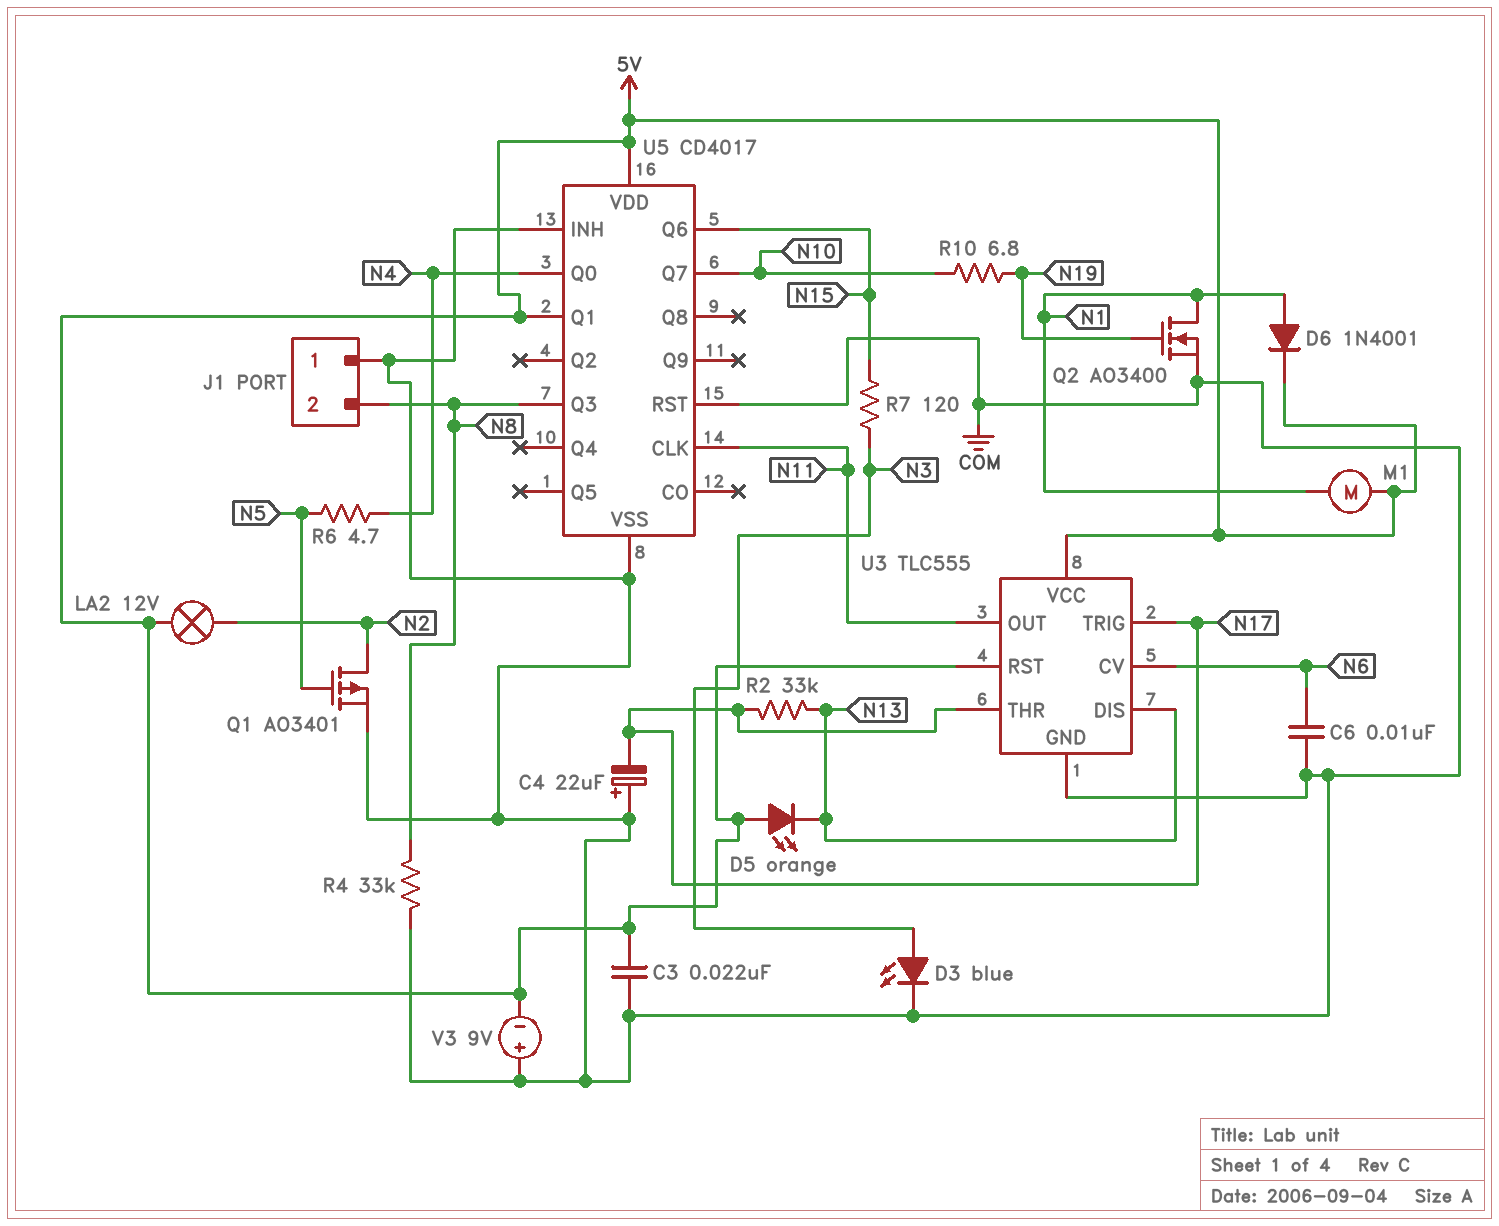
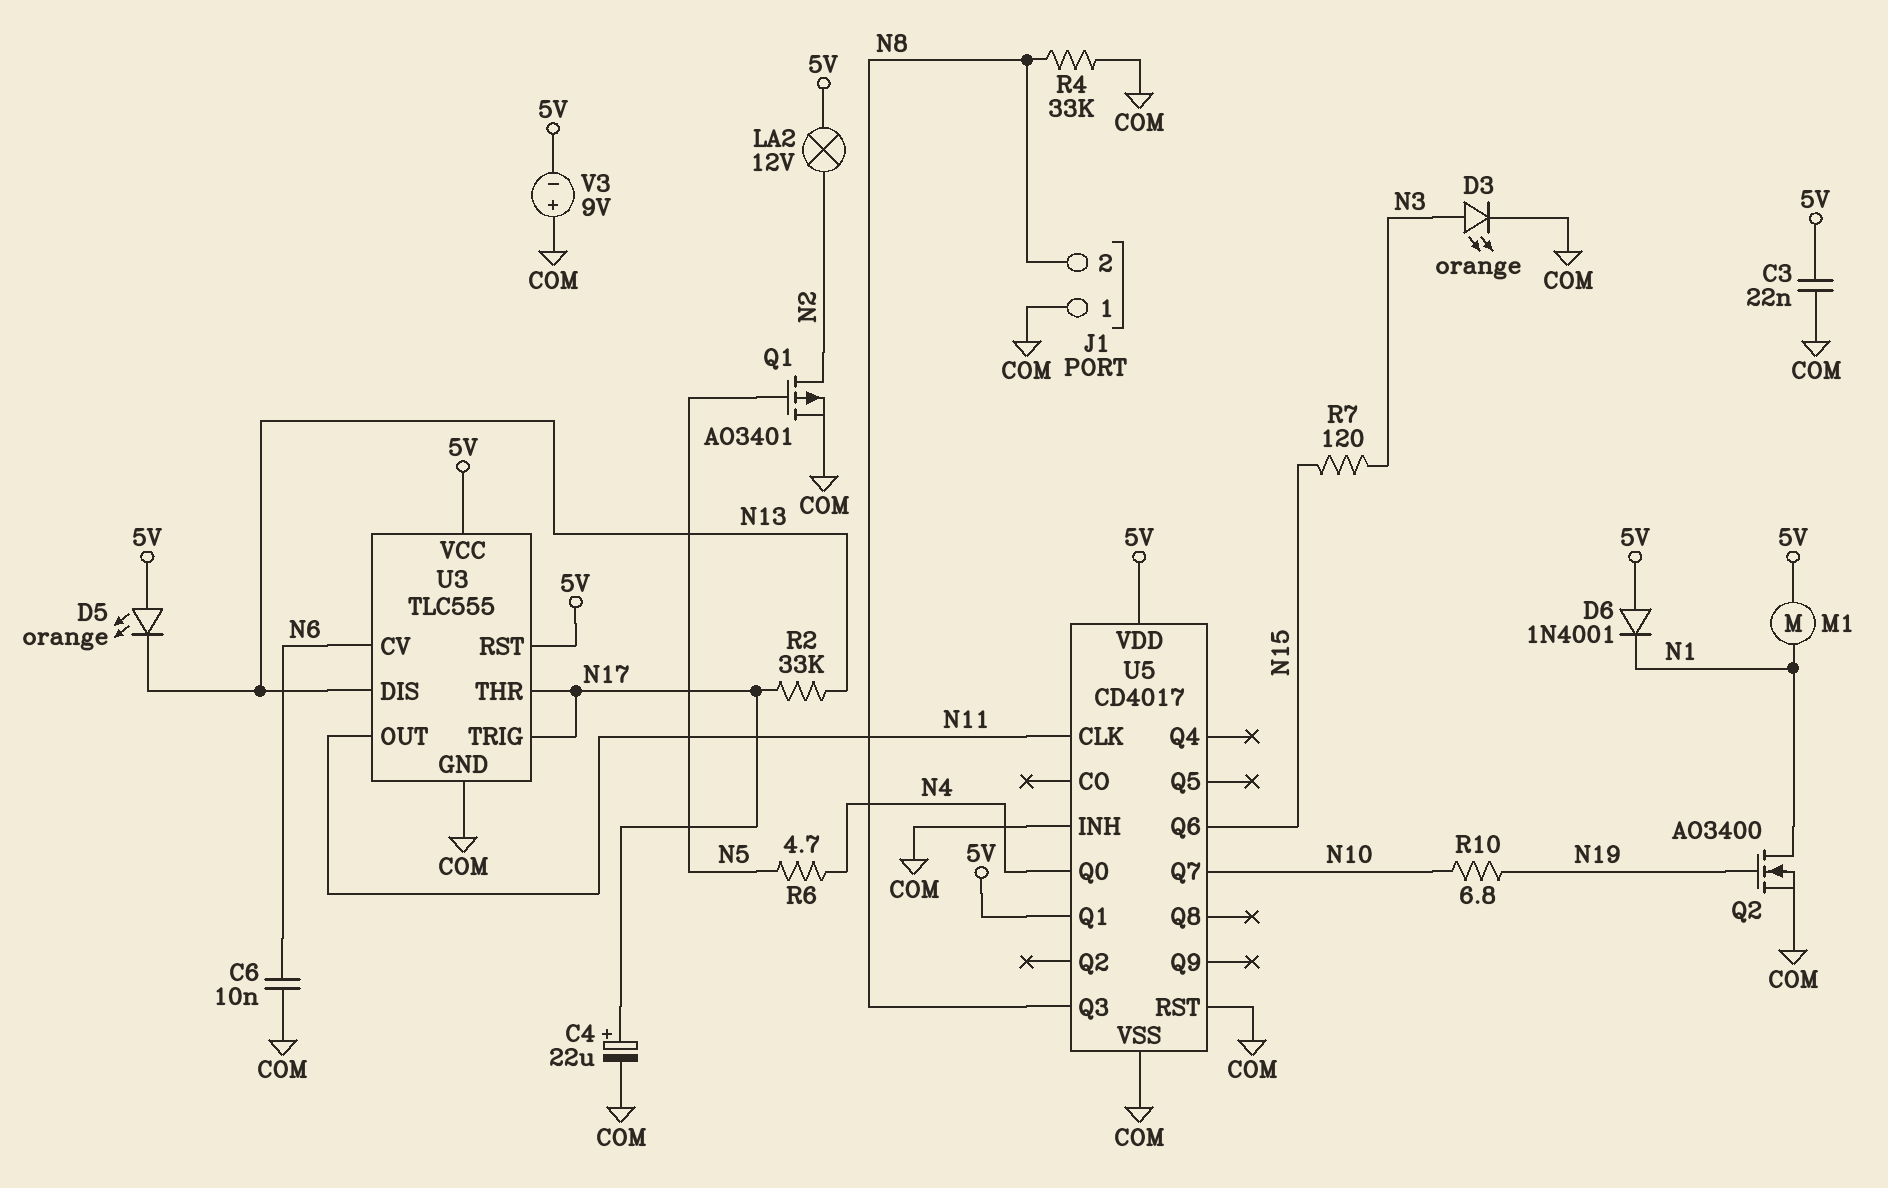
C4: 22uF (plus COM, minus N17) -> 22uF (plus N17, minus COM)
D3: LED blue (A N3, K COM) -> LED orange (A N3, K COM)
D6: diode 1N4001 (A N1, K 5V) -> diode 1N4001 (A 5V, K N1)

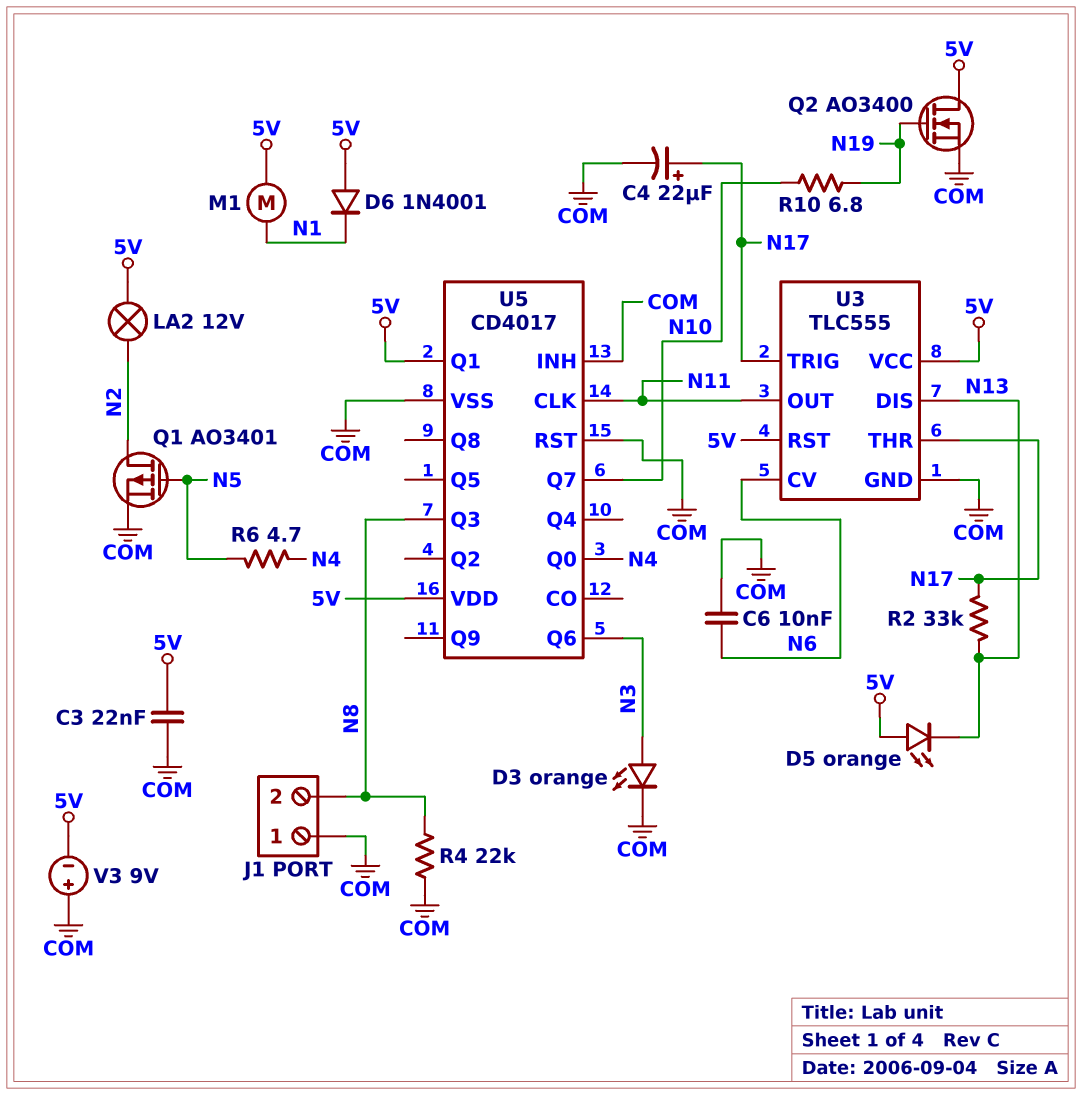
Q2: NMOS AO3400 (G N19, D N1, S COM) -> NMOS AO3400 (G N19, D 5V, S COM)
R4: 33k (COM, N8) -> 22k (COM, N8)
R7: 120 (N3, N15) -> none
U5 pin Q6: N15 -> N3

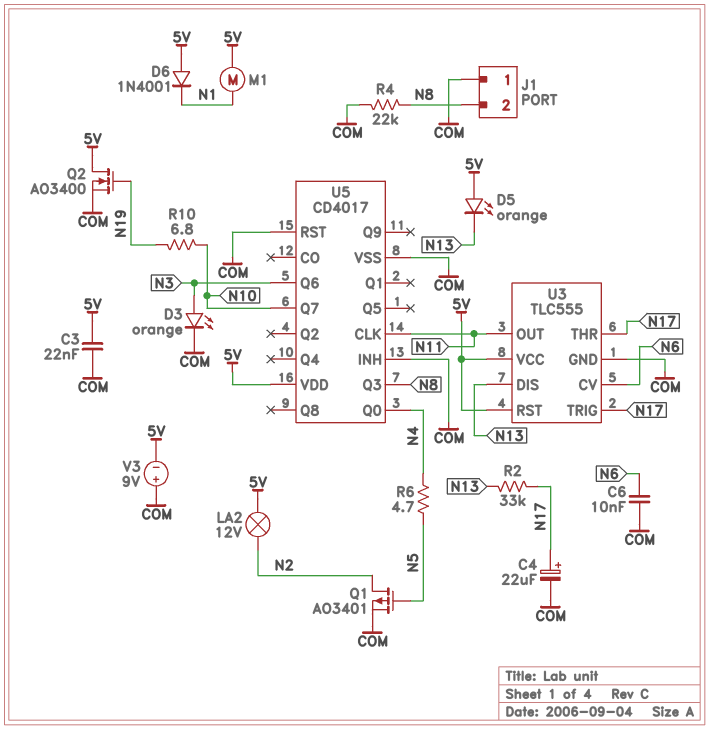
U5 pin Q1: 5V -> none

